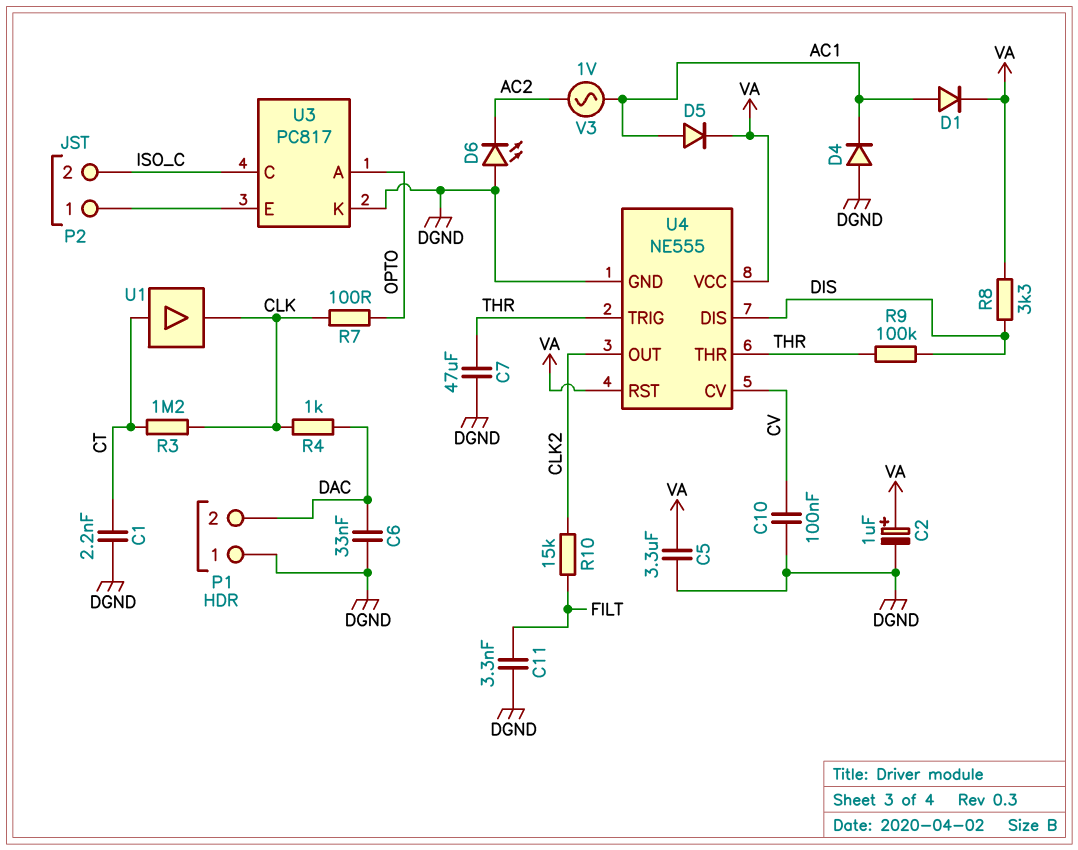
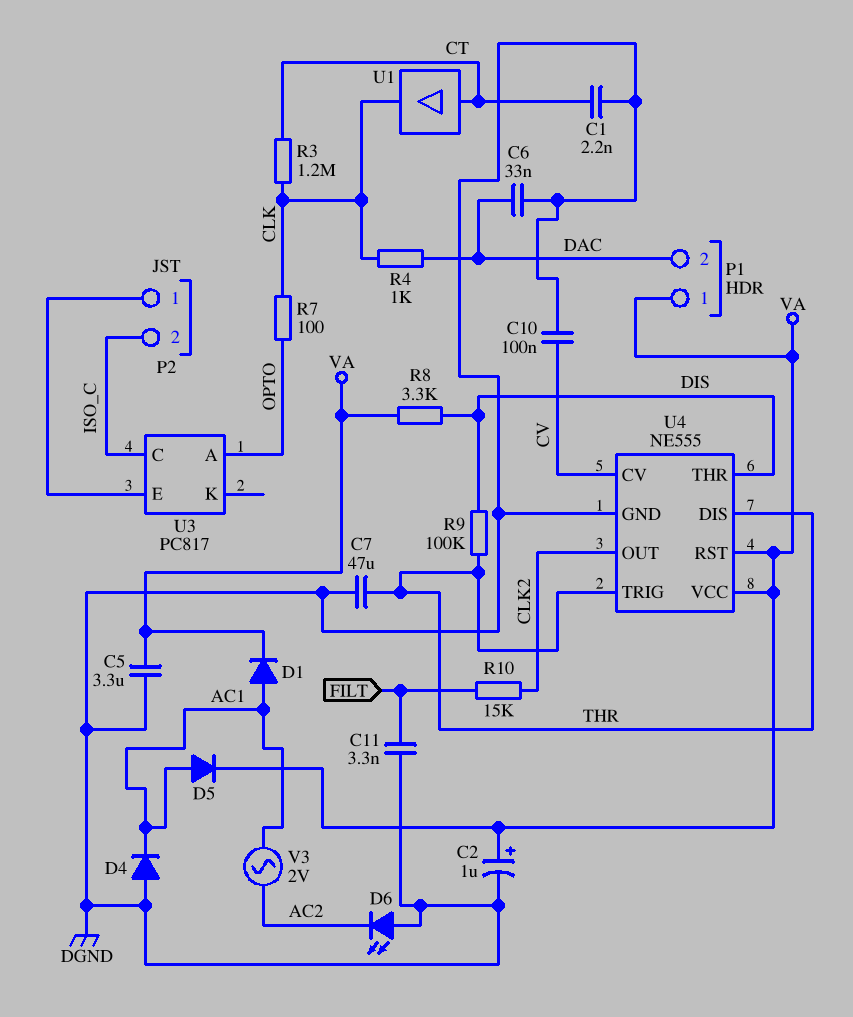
P1 pin 1: DGND -> VA
U3 pin K: DGND -> none
U4 pin DIS: DIS -> THR
U4 pin THR: THR -> DIS
V3: AC 1V (AC1, AC2) -> AC 2V (AC1, AC2)

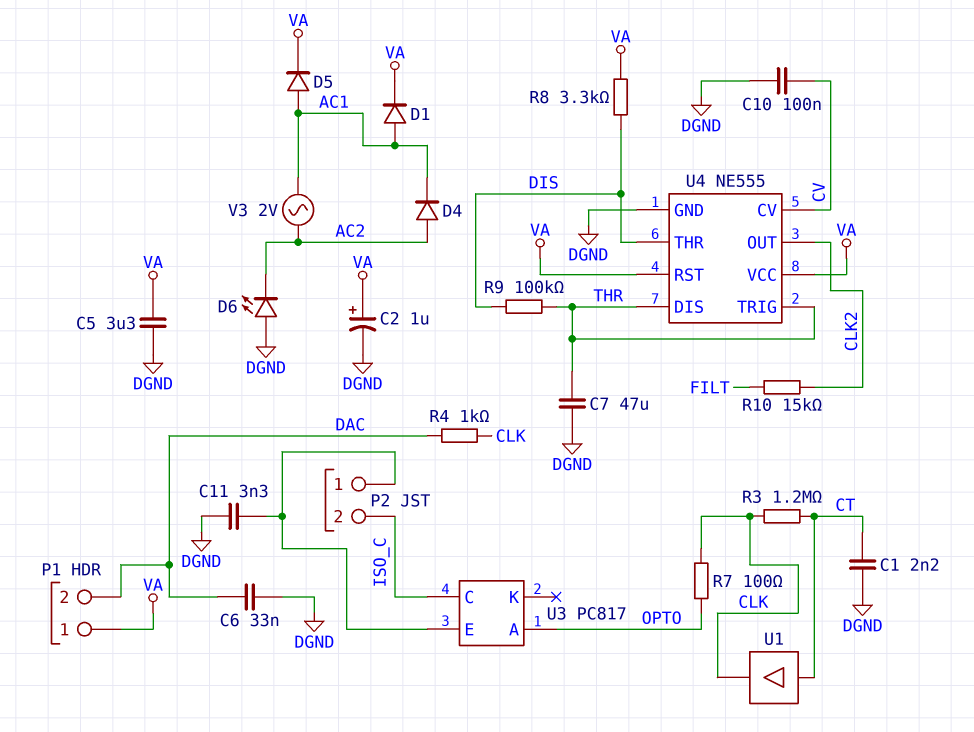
C11: 3.3nF (DGND, FILT) -> 3.3nF (DGND, P2/1)
D4: diode (A DGND, K AC1) -> diode (A AC2, K AC1)

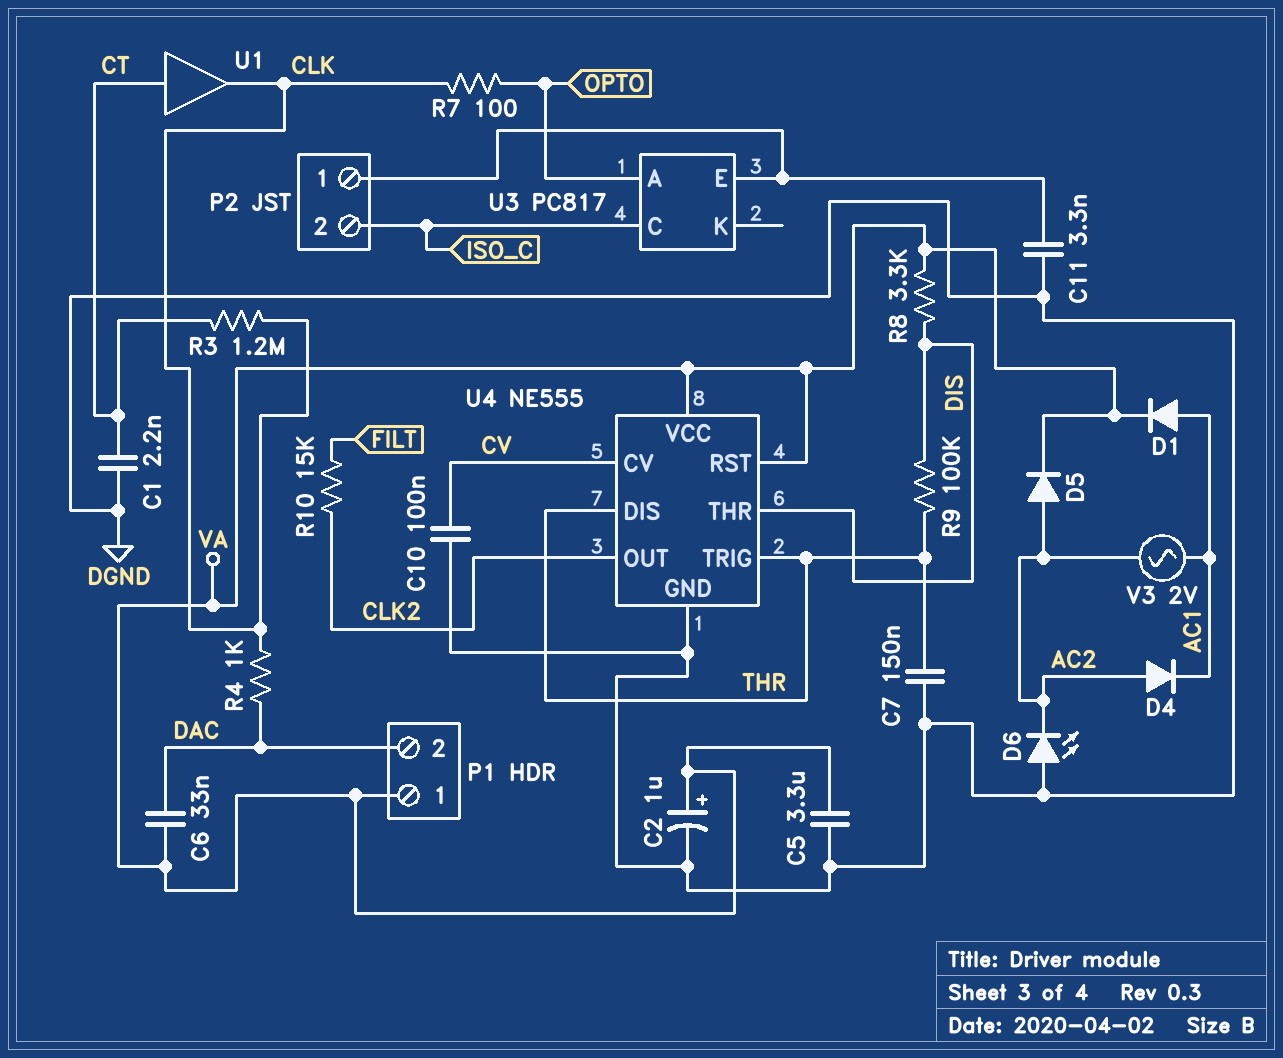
C6: 33nF (DAC, DGND) -> 33nF (DAC, VA)
C7: 47uF (DGND, THR) -> 150nF (DGND, THR)
D5: diode (A AC1, K VA) -> diode (A AC2, K VA)

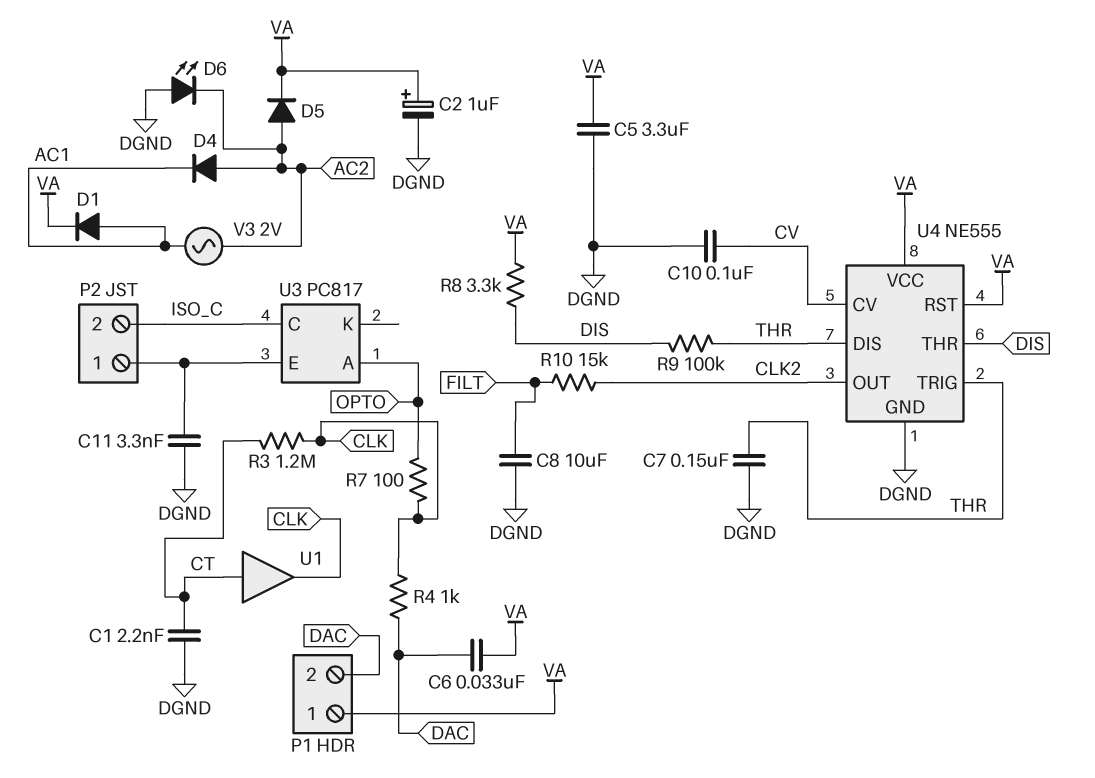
C8: none -> 10uF (DGND, FILT)

